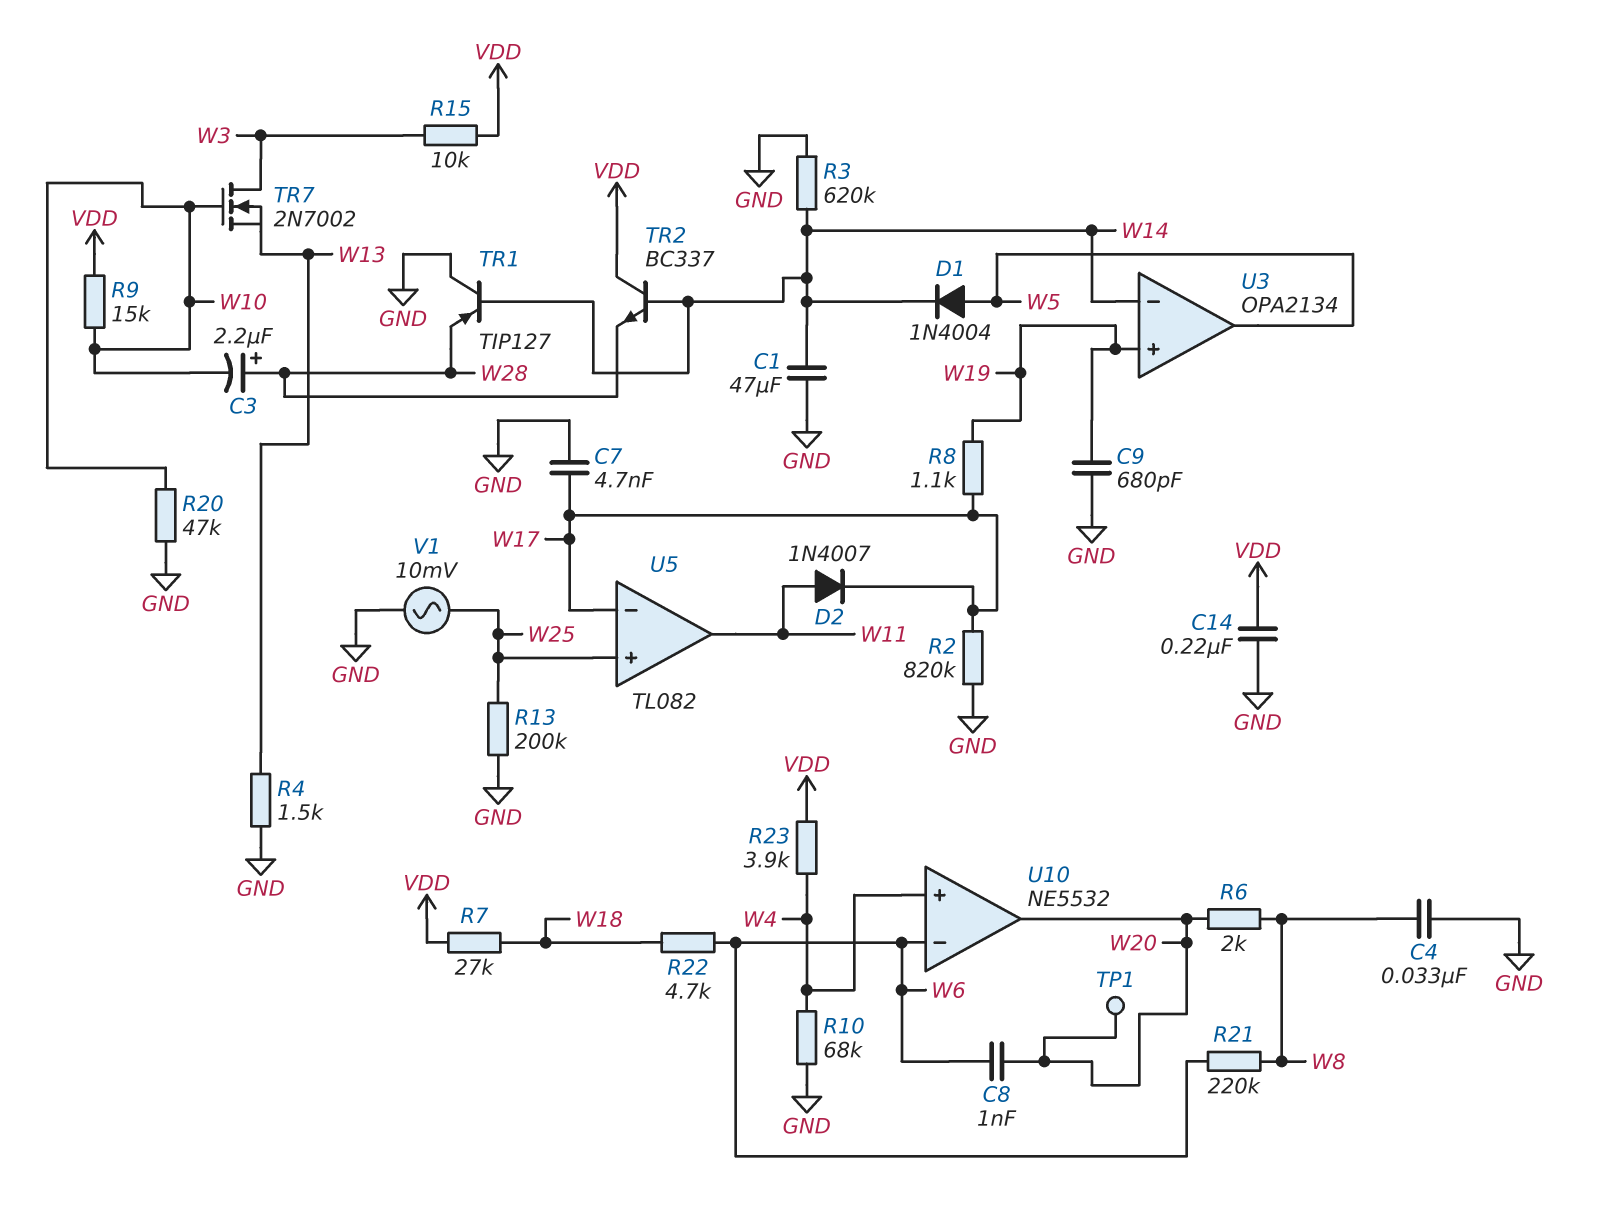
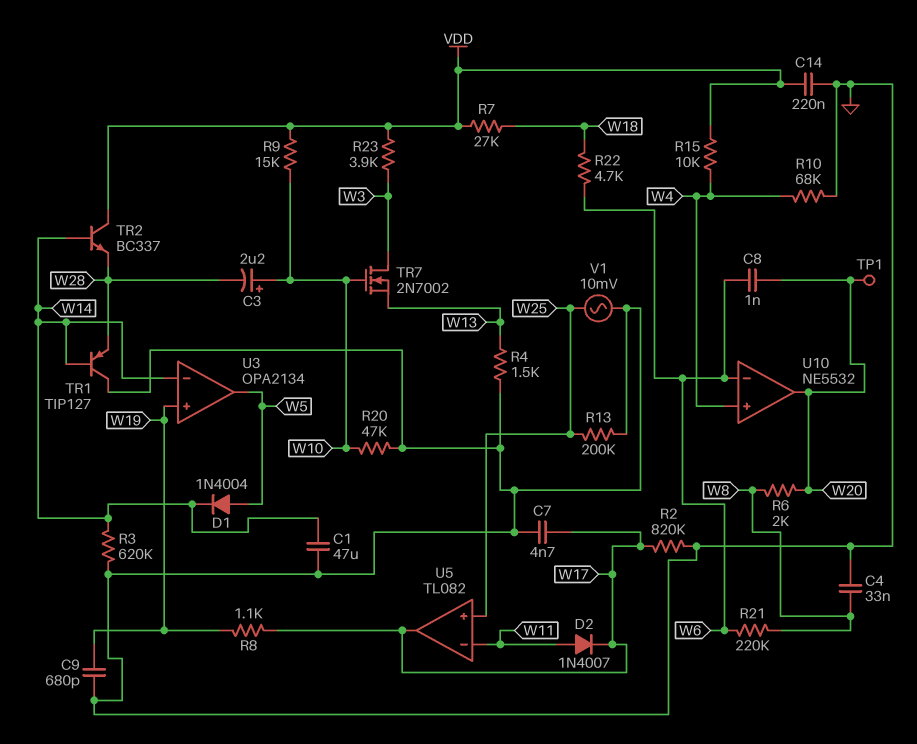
C3: 2.2uF (plus W28, minus W10) -> 2.2uF (plus W10, minus W28)
R15: 10k (VDD, W3) -> 10k (VDD, W4)
R23: 3.9k (VDD, W4) -> 3.9k (VDD, W3)
U5 pin in-: W17 -> W11
U5 pin out: W11 -> W17

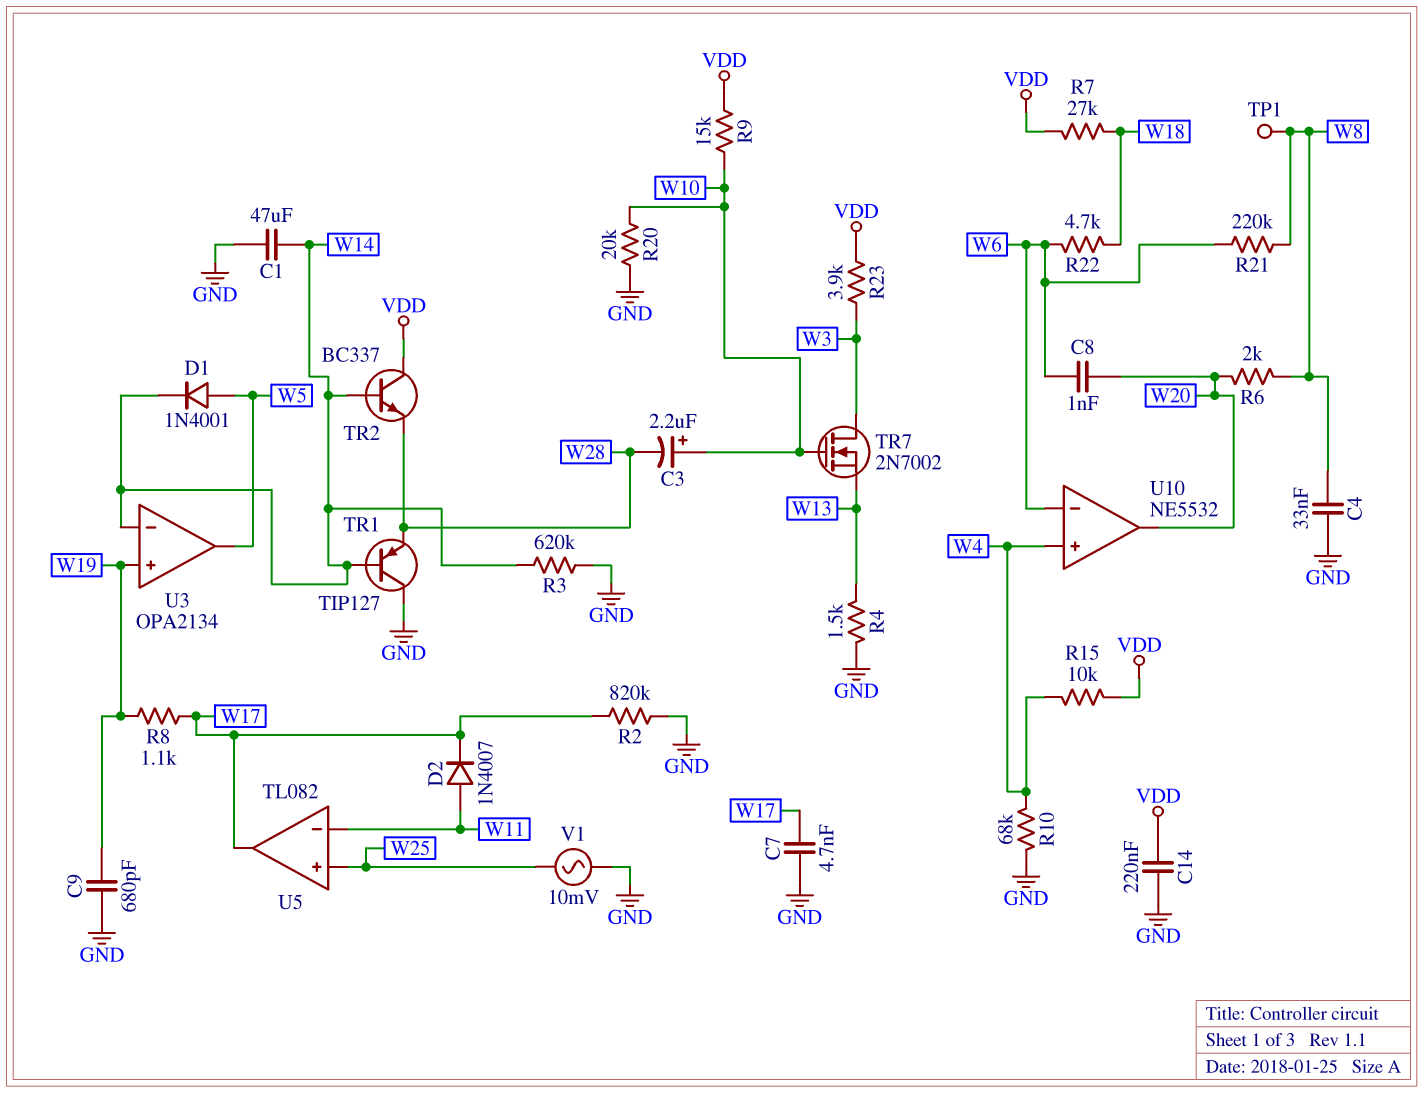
D1: diode 1N4004 (A W5, K W14) -> diode 1N4001 (A W5, K W14)
R13: 200k (GND, W25) -> none
R20: 47k (GND, W10) -> 20k (GND, W10)
TP1: test point (W20) -> test point (W8)

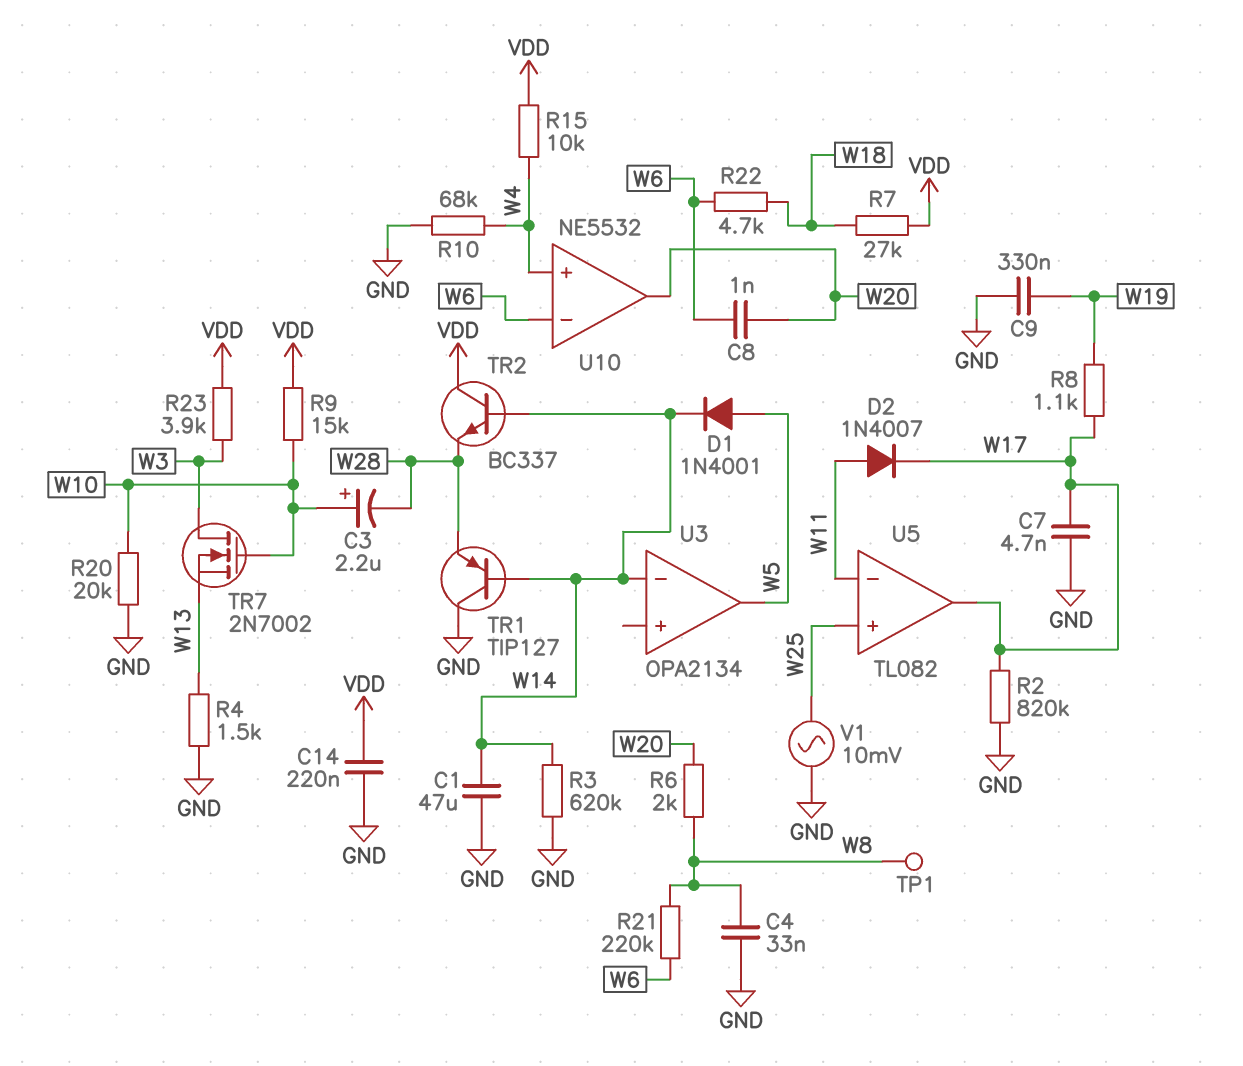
C9: 680pF (GND, W19) -> 330nF (GND, W19)
U3 pin in+: W19 -> none

